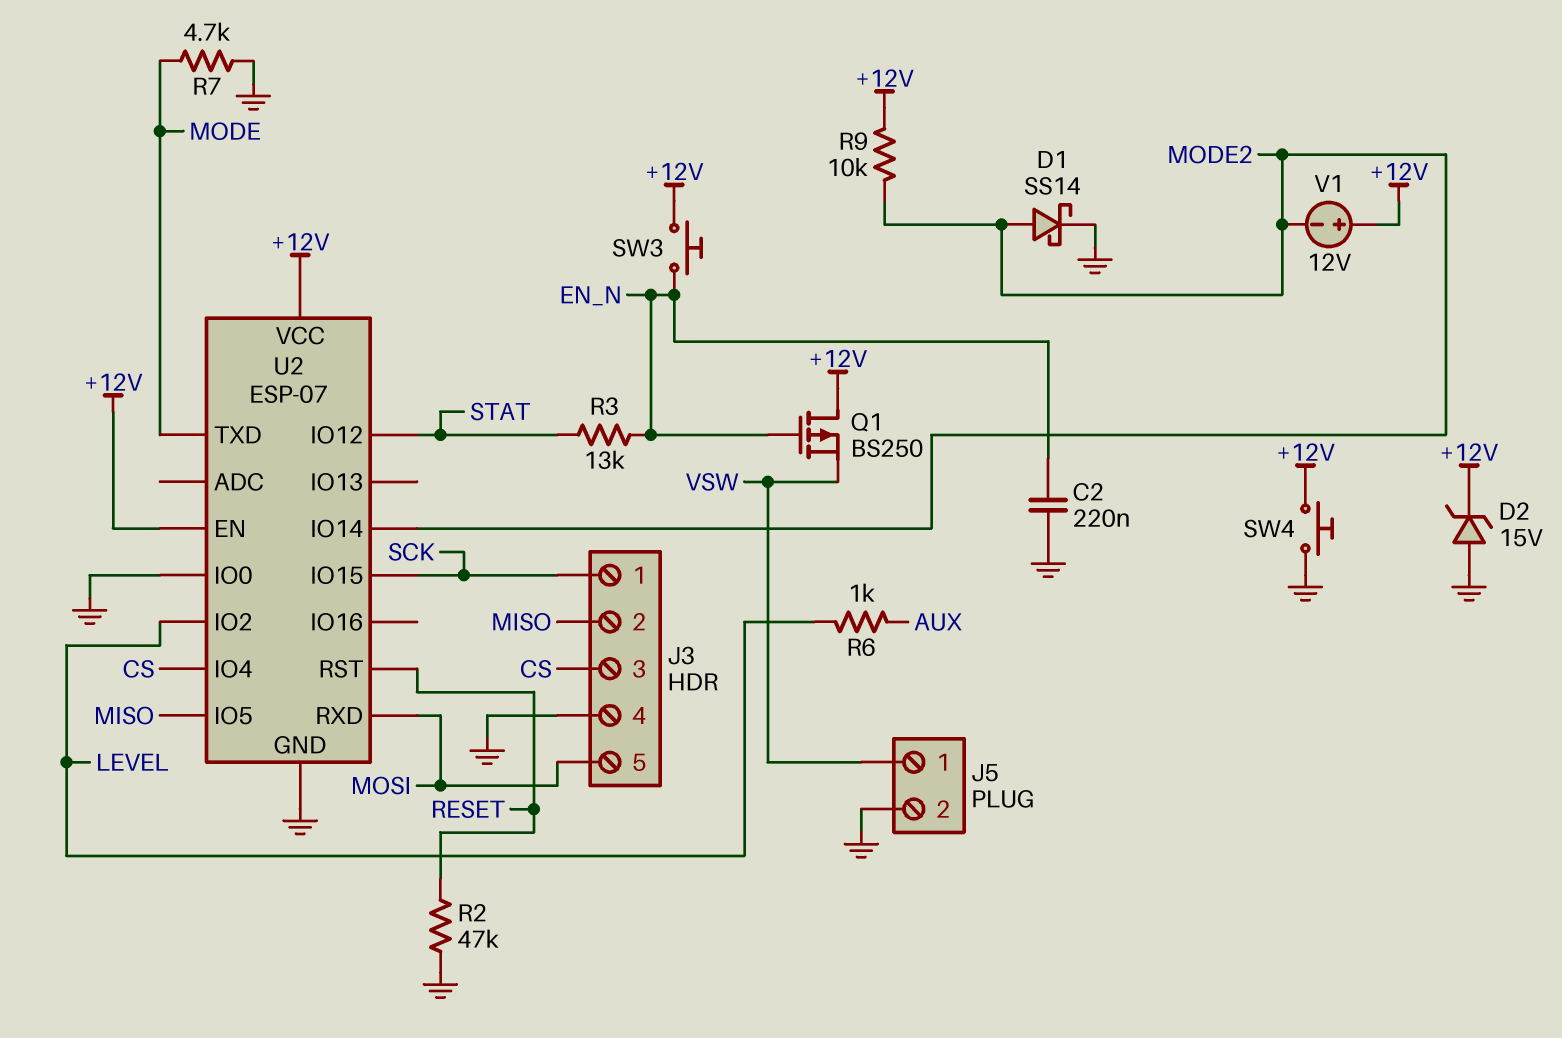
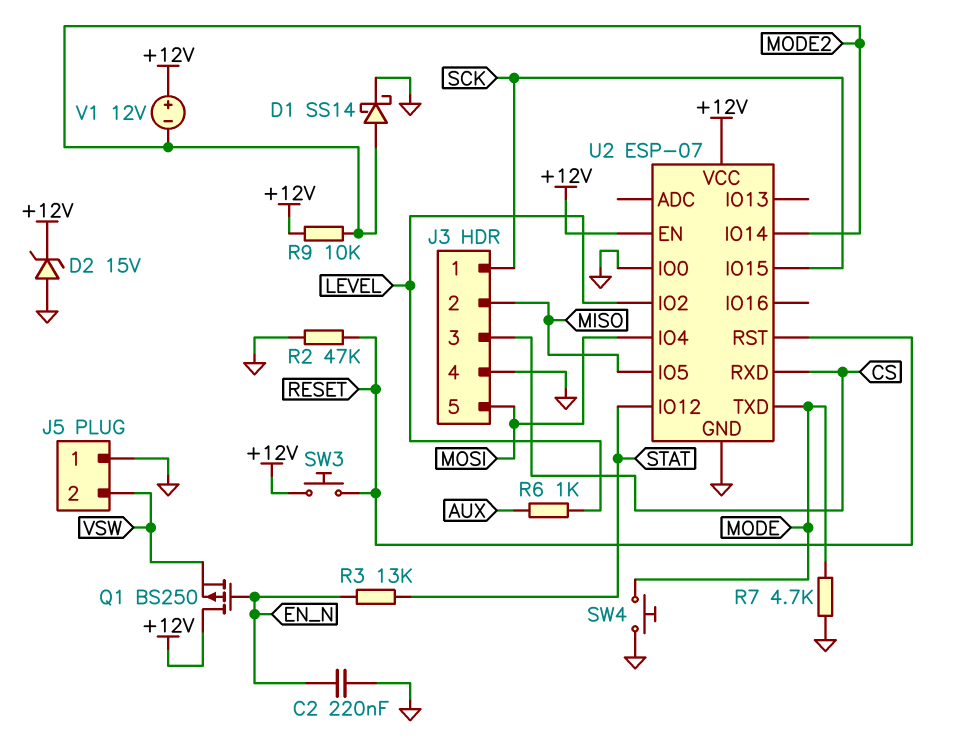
J5 pin 1: VSW -> GND
J5 pin 2: GND -> VSW
SW3: button (+12V, EN_N) -> button (+12V, RESET)
SW4: button (+12V, GND) -> button (GND, MODE)
U2 pin IO4: CS -> MOSI
U2 pin RXD: MOSI -> CS

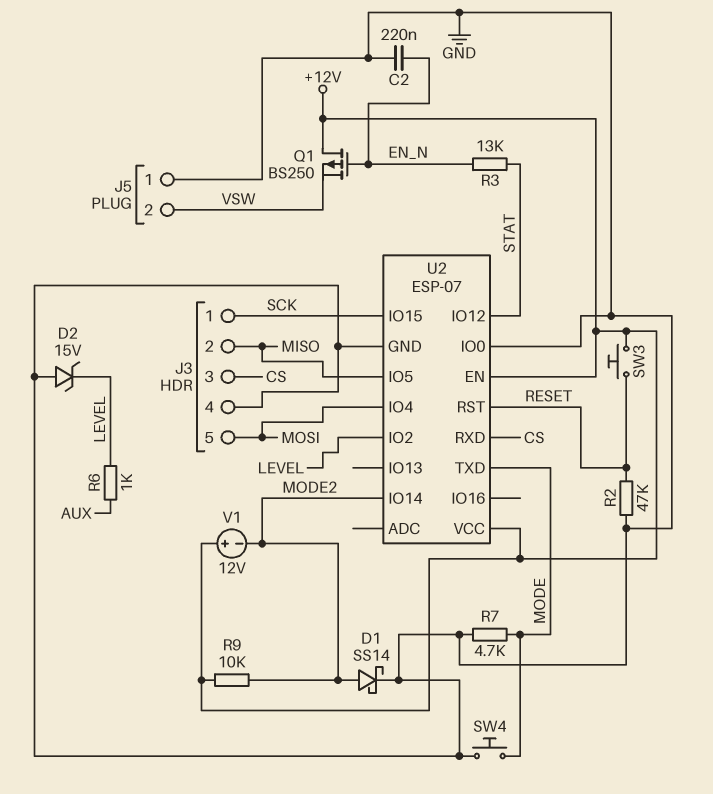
D2: zener 15V (A GND, K +12V) -> zener 15V (A GND, K LEVEL)

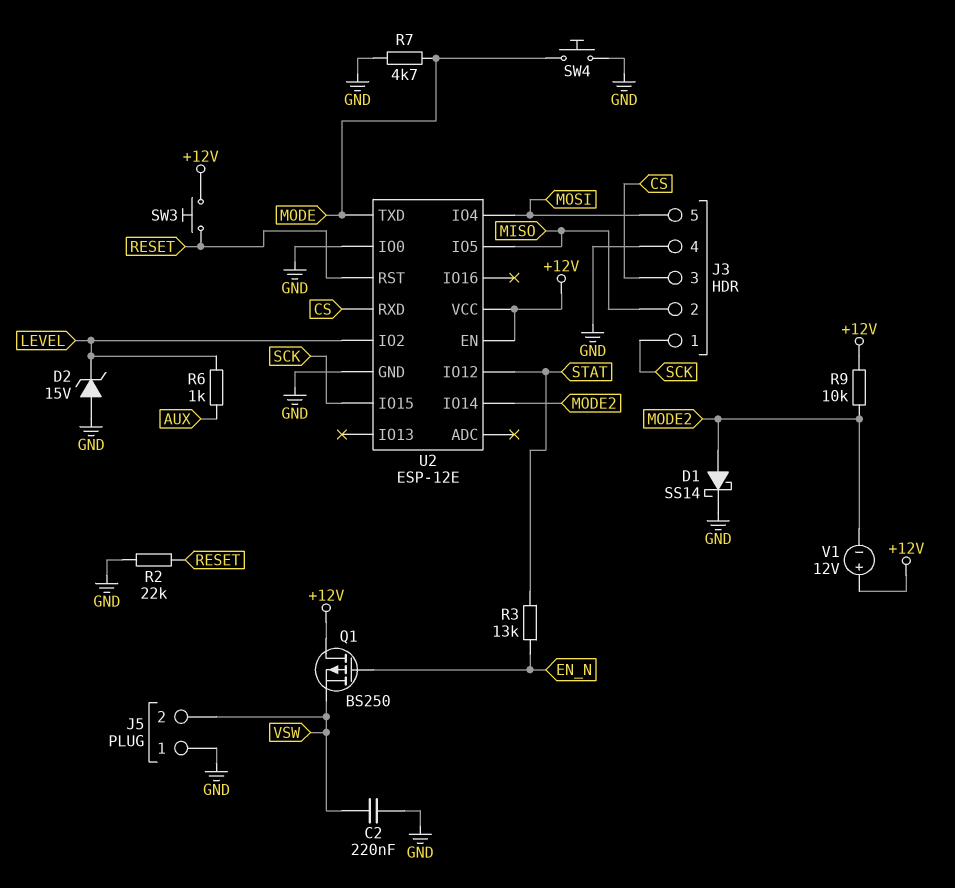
C2: 220nF (EN_N, GND) -> 220nF (GND, VSW)
R2: 47k (GND, RESET) -> 22k (GND, RESET)
U2: ESP-07 -> ESP-12E

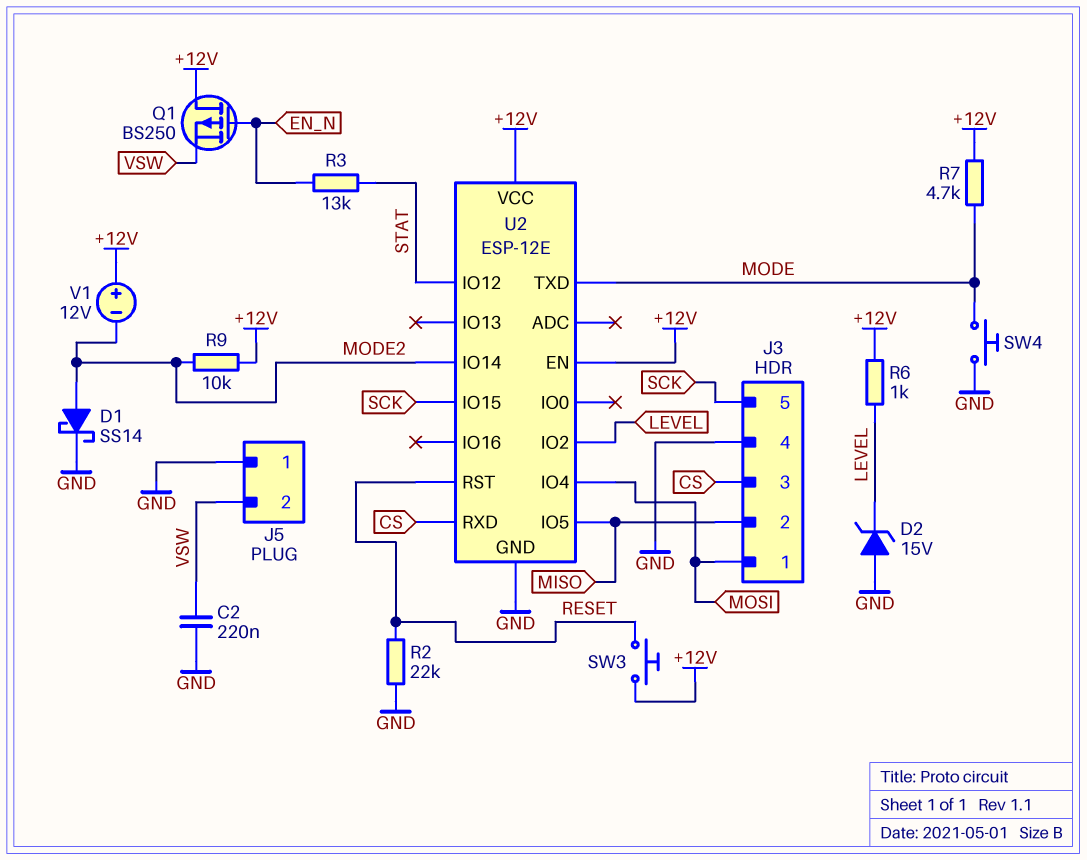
J3 pin 1: SCK -> MOSI
J3 pin 5: MOSI -> SCK
R6: 1k (AUX, LEVEL) -> 1k (+12V, LEVEL)
R7: 4.7k (GND, MODE) -> 4.7k (+12V, MODE)
U2 pin IO0: GND -> none

